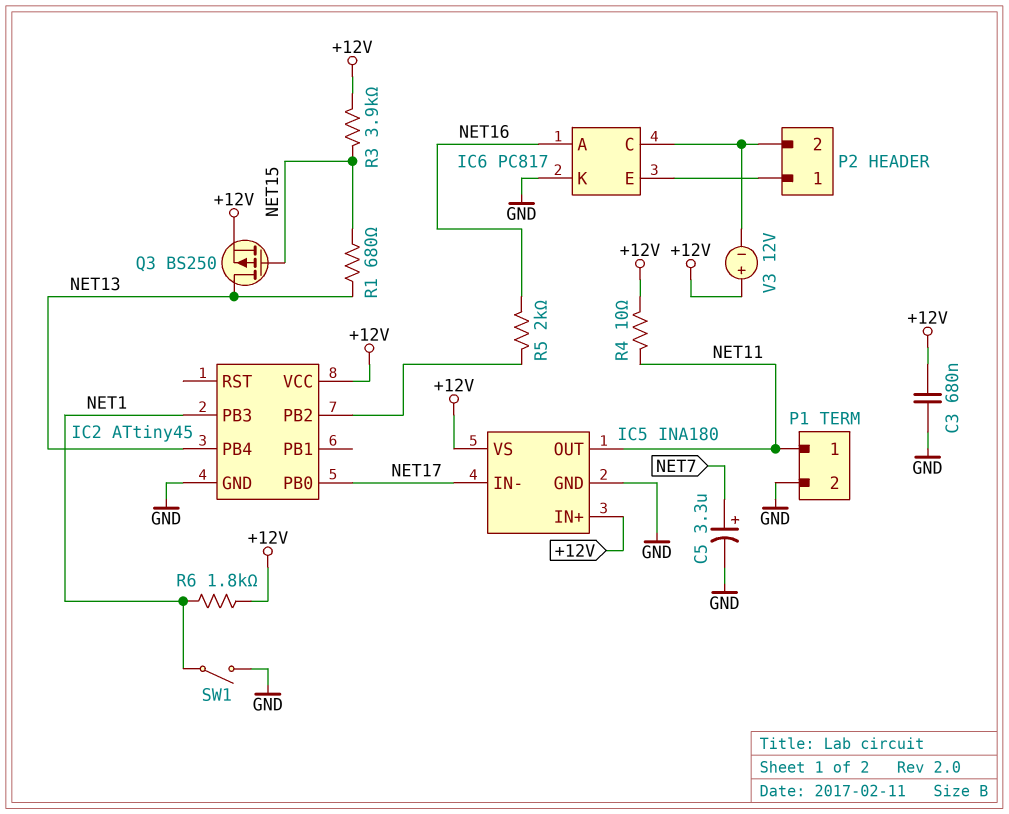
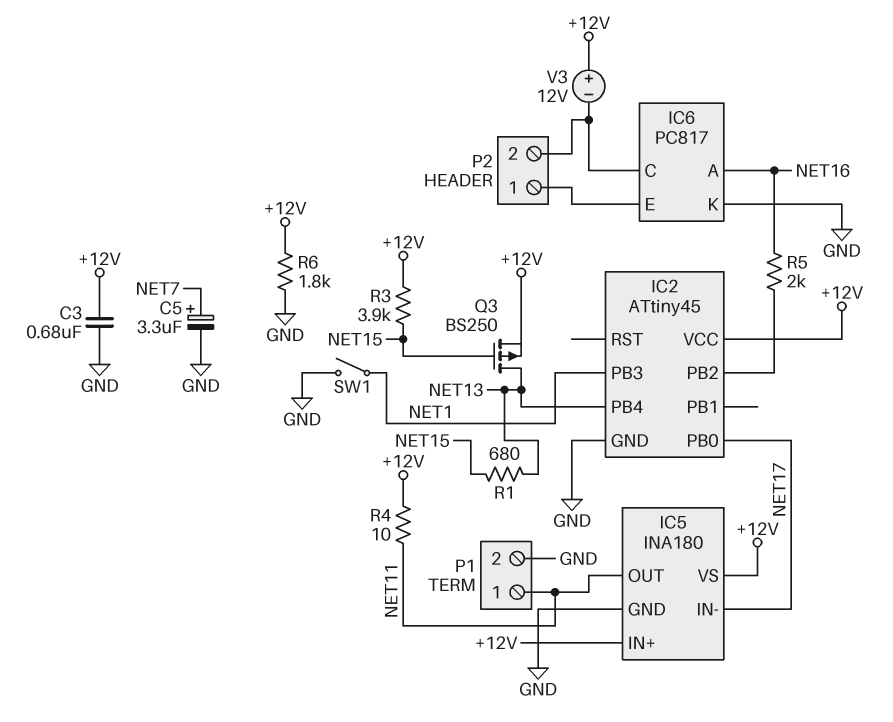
R6: 1.8k (+12V, NET1) -> 1.8k (+12V, GND)

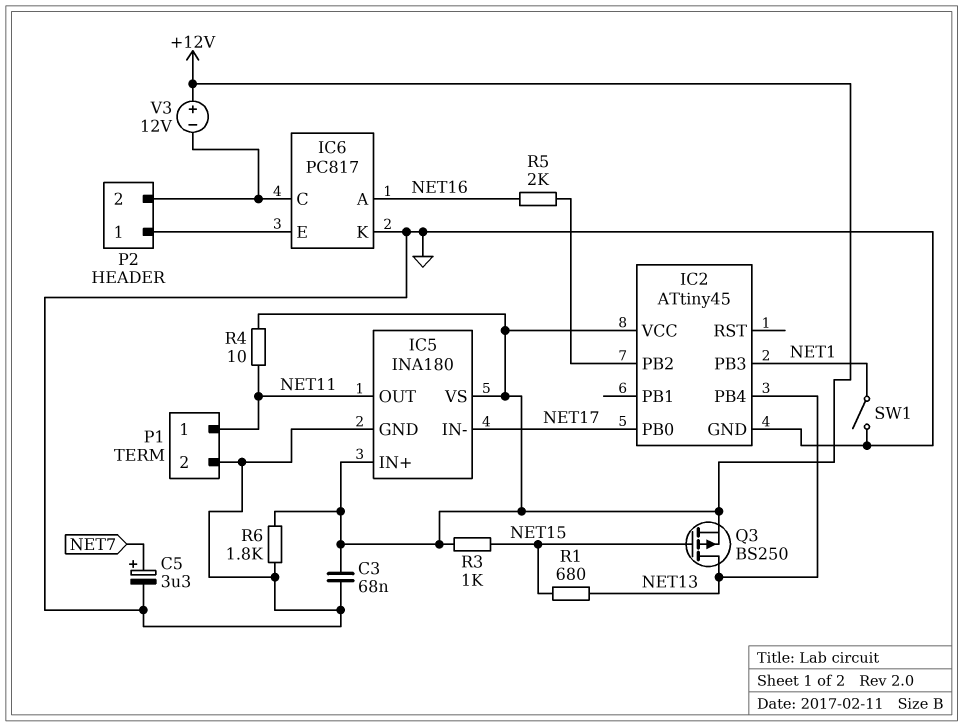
C3: 680nF (+12V, GND) -> 68nF (+12V, GND)
R3: 3.9k (+12V, NET15) -> 1k (+12V, NET15)

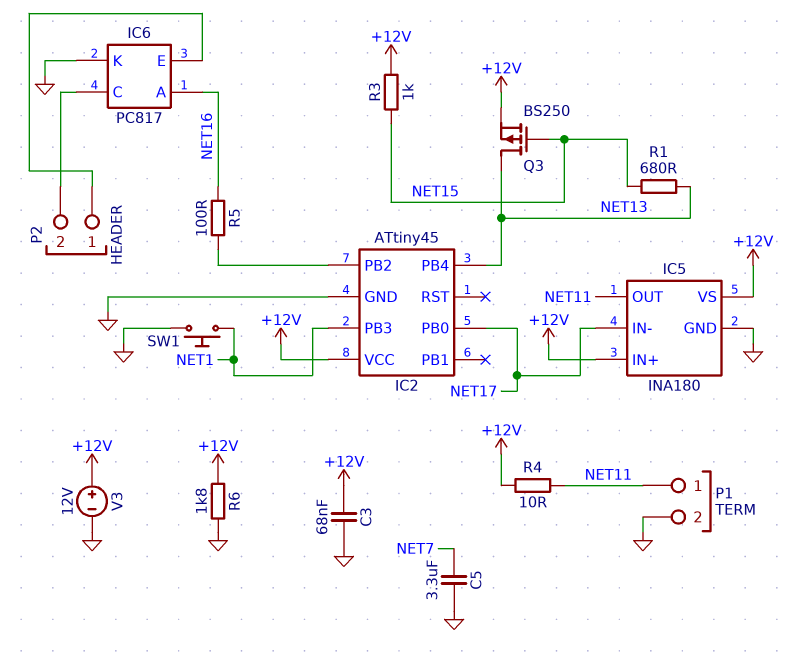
C5: 3.3uF (plus NET7, minus GND) -> 3.3uF (GND, NET7)
R5: 2k (IC2/PB2, NET16) -> 100 (IC2/PB2, NET16)
SW1: switch (GND, NET1) -> button (GND, NET1)
V3: 12V (plus +12V, minus IC6/C) -> 12V (plus +12V, minus GND)

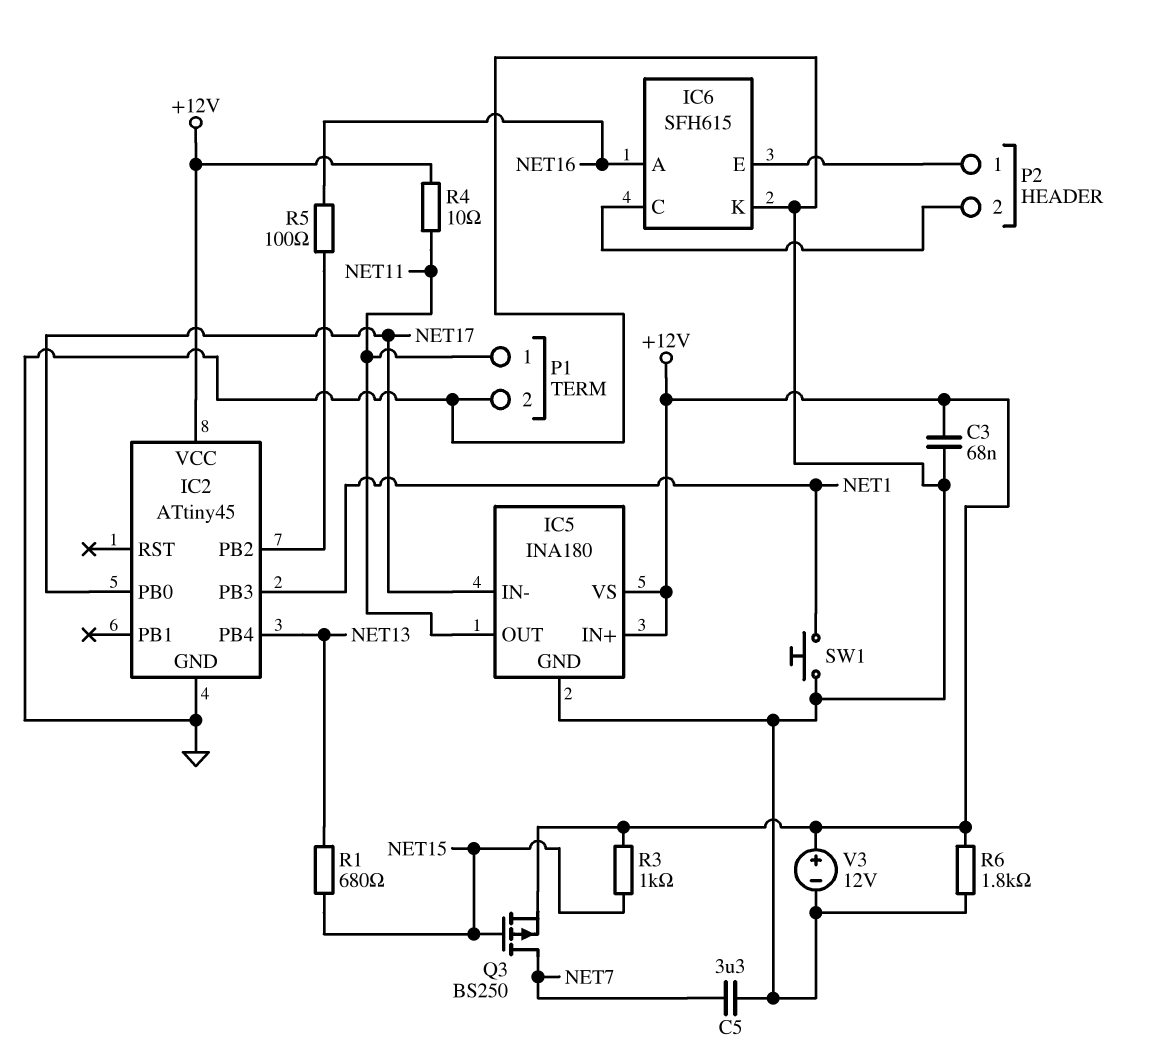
IC6: PC817 -> SFH615
Q3: PMOS BS250 (G NET15, D NET13, S +12V) -> PMOS BS250 (G NET15, D NET7, S +12V)

